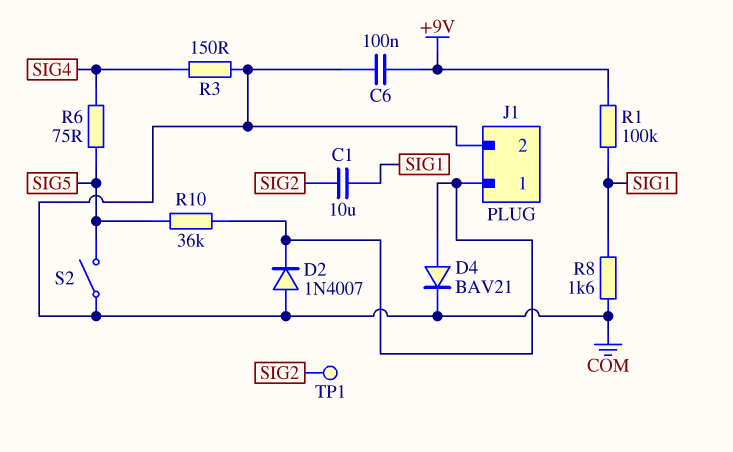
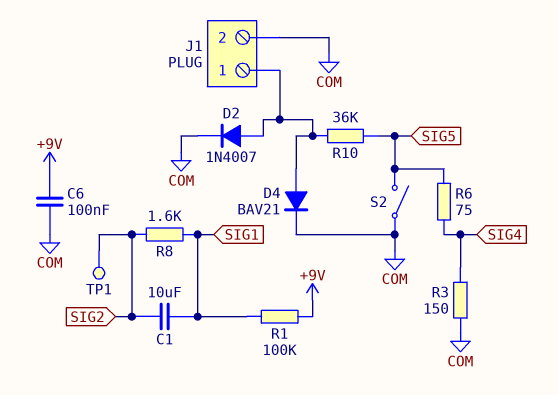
D2: diode 1N4007 (A COM, K J1/1) -> diode 1N4007 (A J1/1, K COM)
R8: 1.6k (COM, SIG1) -> 1.6k (SIG1, SIG2)

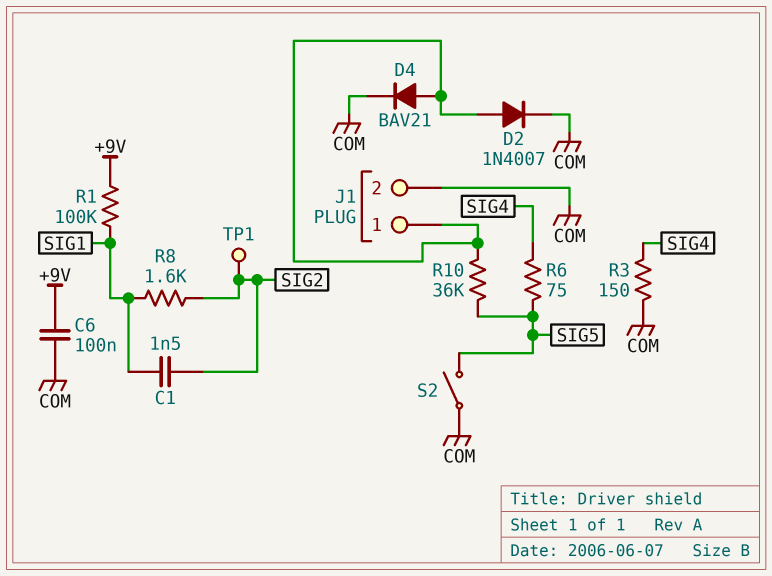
C1: 10uF (SIG1, SIG2) -> 1.5nF (SIG1, SIG2)

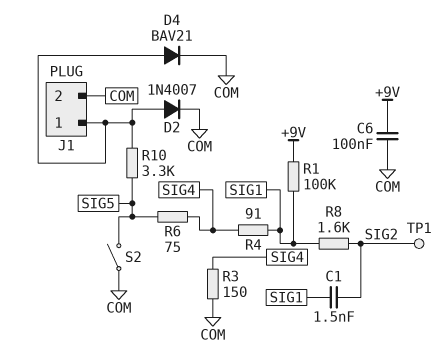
R4: none -> 91 (SIG1, SIG4)
R10: 36k (J1/1, SIG5) -> 3.3k (J1/1, SIG5)

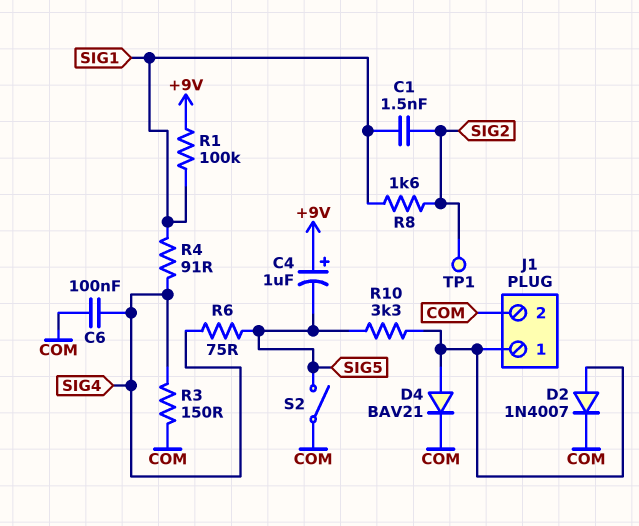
C4: none -> 1uF (plus +9V, minus SIG5)
C6: 100nF (+9V, COM) -> 100nF (COM, SIG4)

